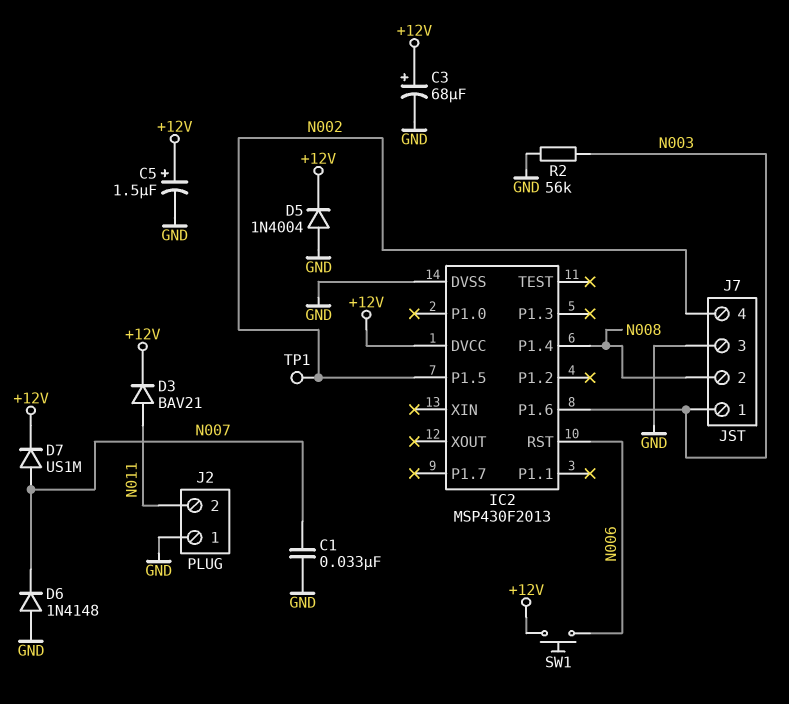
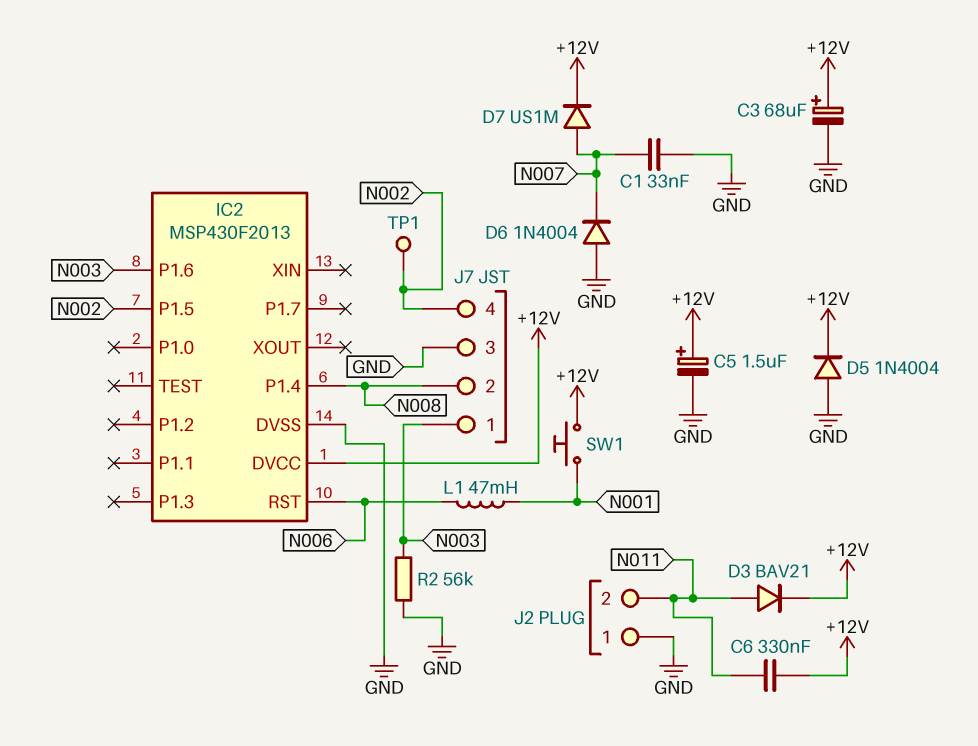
C6: none -> 330nF (+12V, N011)
D6: diode 1N4148 (A GND, K N007) -> diode 1N4004 (A GND, K N007)
L1: none -> 47mH (N001, N006)
SW1: button (+12V, N006) -> button (+12V, N001)

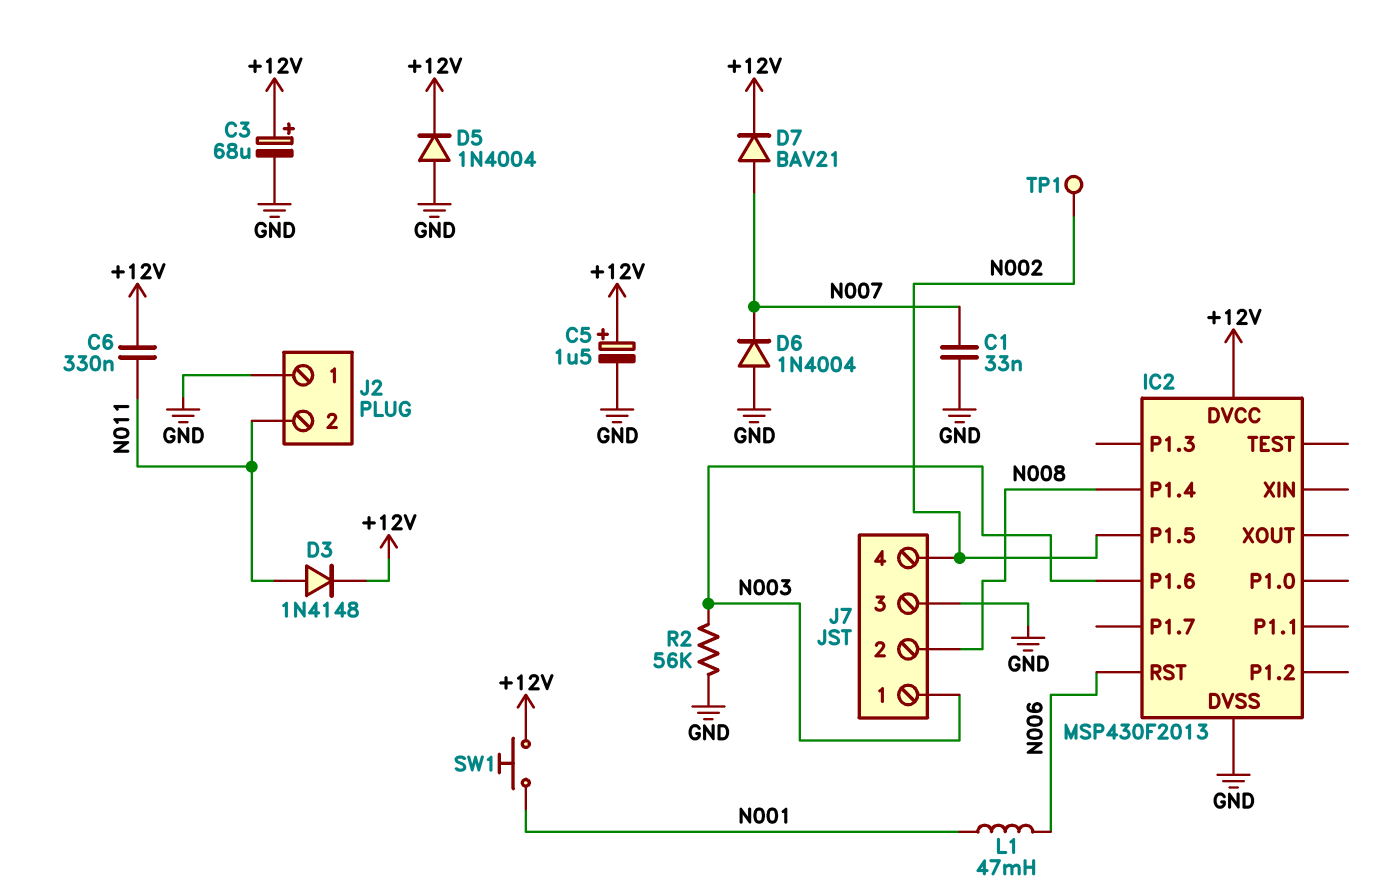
D3: diode BAV21 (A N011, K +12V) -> diode 1N4148 (A N011, K +12V)
D7: diode US1M (A N007, K +12V) -> diode BAV21 (A N007, K +12V)

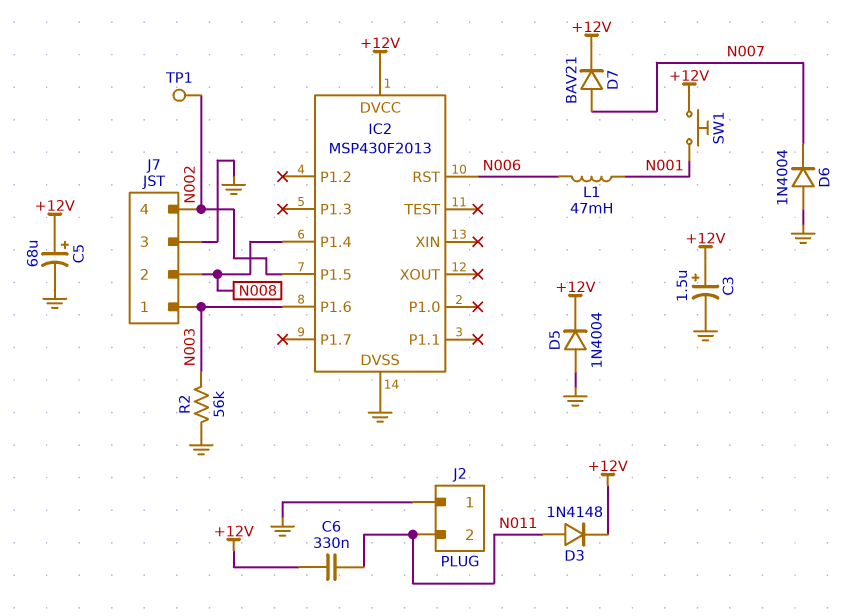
C1: 33nF (GND, N007) -> none
C3: 68uF (plus +12V, minus GND) -> 1.5uF (plus +12V, minus GND)
C5: 1.5uF (plus +12V, minus GND) -> 68uF (plus +12V, minus GND)

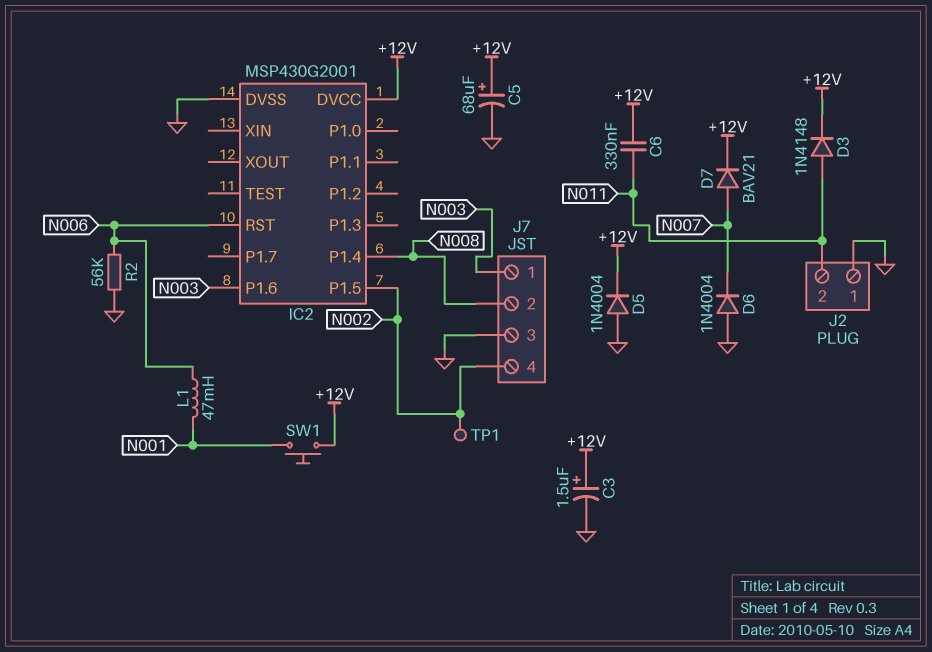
IC2: MSP430F2013 -> MSP430G2001
R2: 56k (GND, N003) -> 56k (GND, N006)

